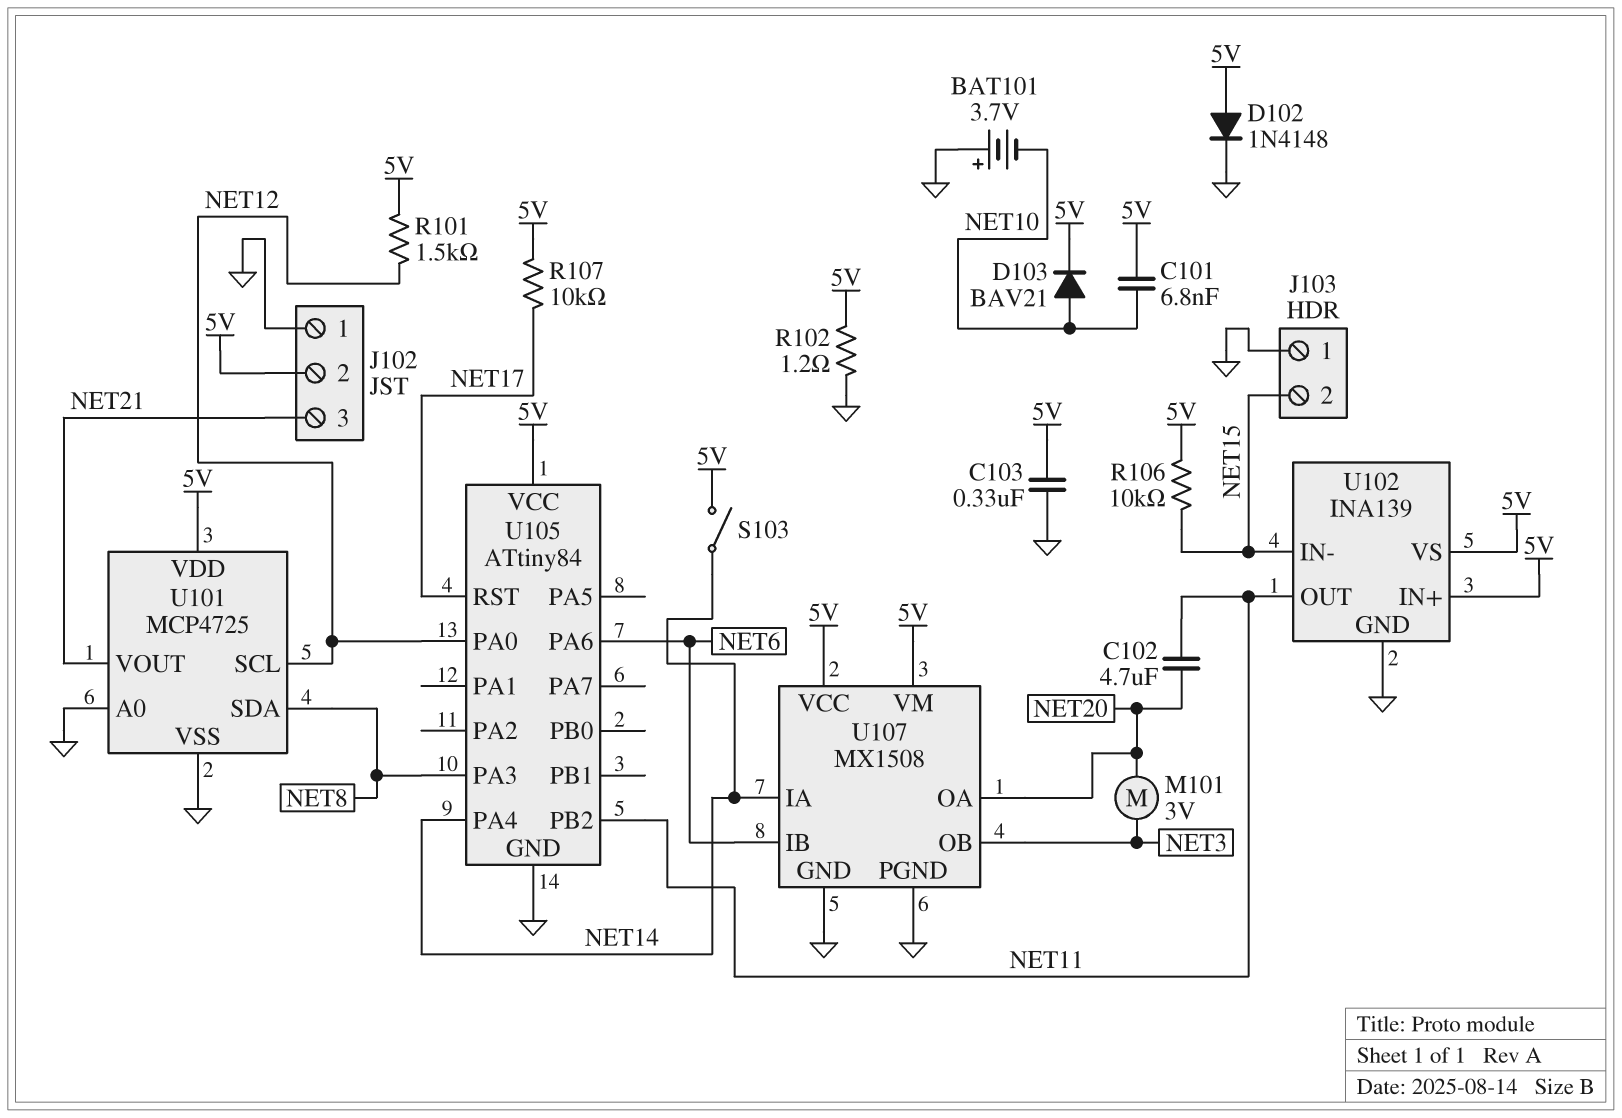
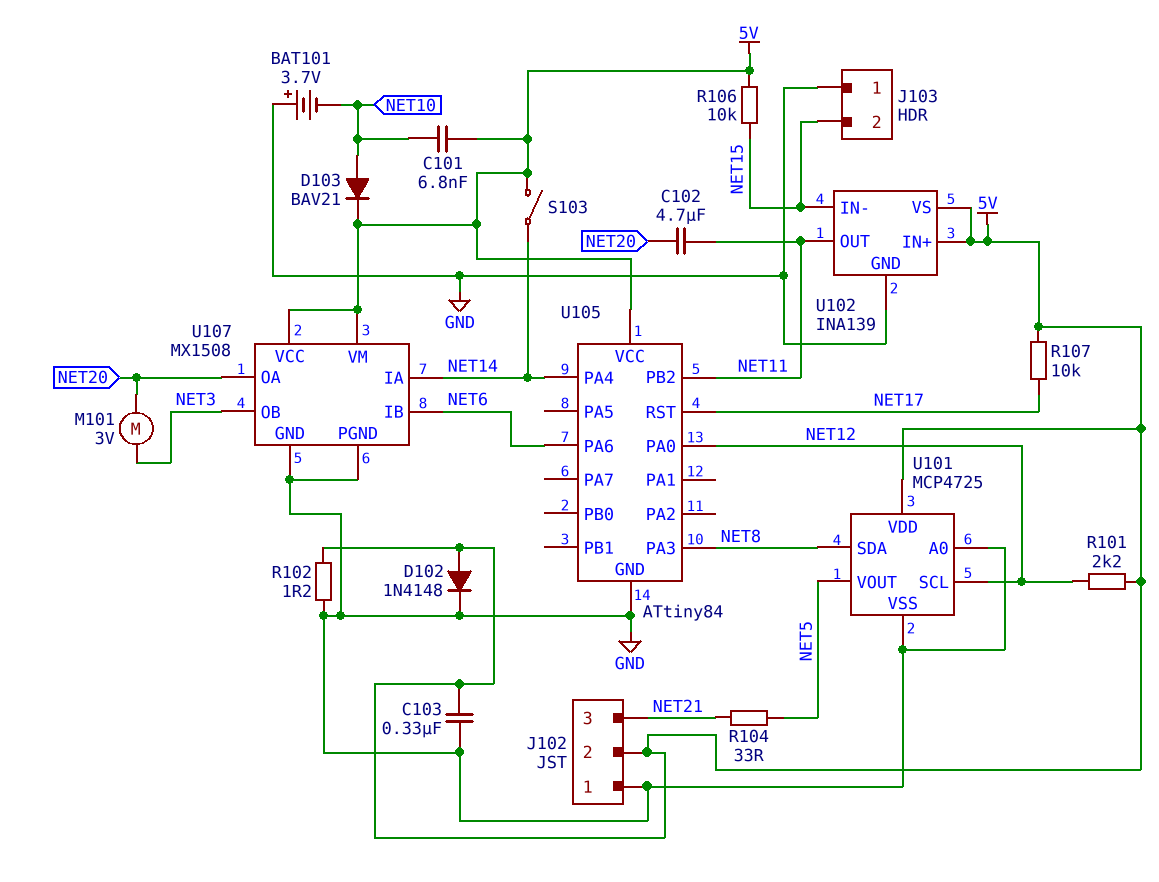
R101: 1.5k (5V, NET12) -> 2.2k (5V, NET12)
R104: none -> 33 (NET5, NET21)
U101 pin VOUT: NET21 -> NET5

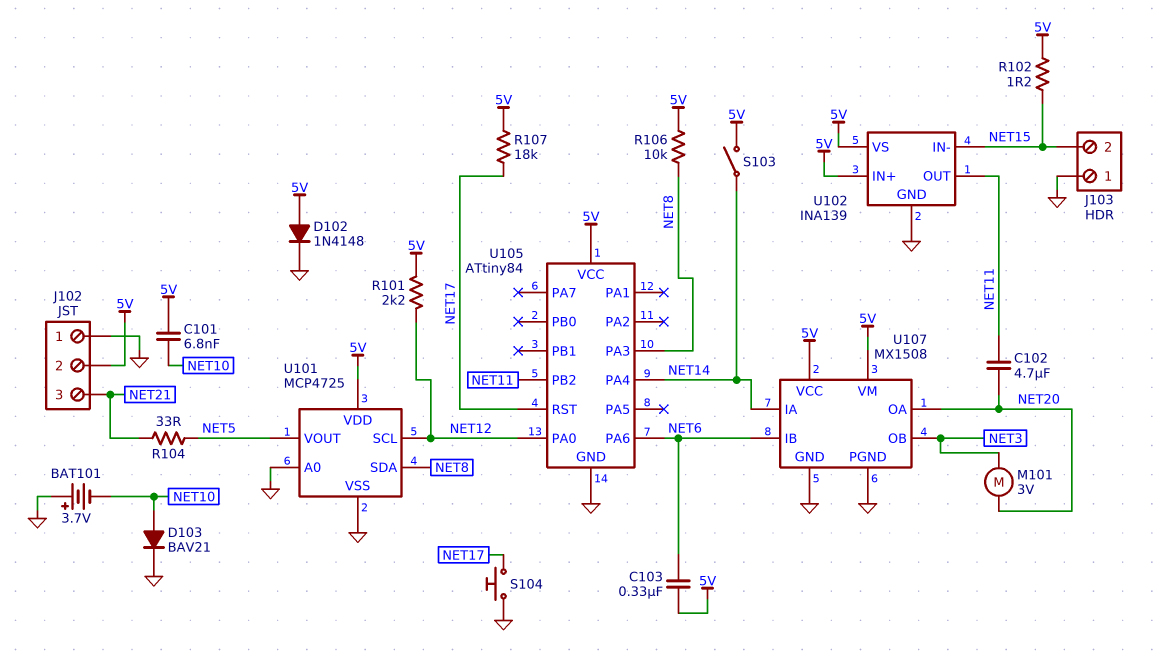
C103: 330nF (5V, GND) -> 330nF (5V, NET6)
D103: diode BAV21 (A NET10, K 5V) -> diode BAV21 (A NET10, K GND)
R102: 1.2 (5V, GND) -> 1.2 (5V, NET15)
R106: 10k (5V, NET15) -> 10k (5V, NET8)
R107: 10k (5V, NET17) -> 18k (5V, NET17)
S104: none -> button (GND, NET17)

